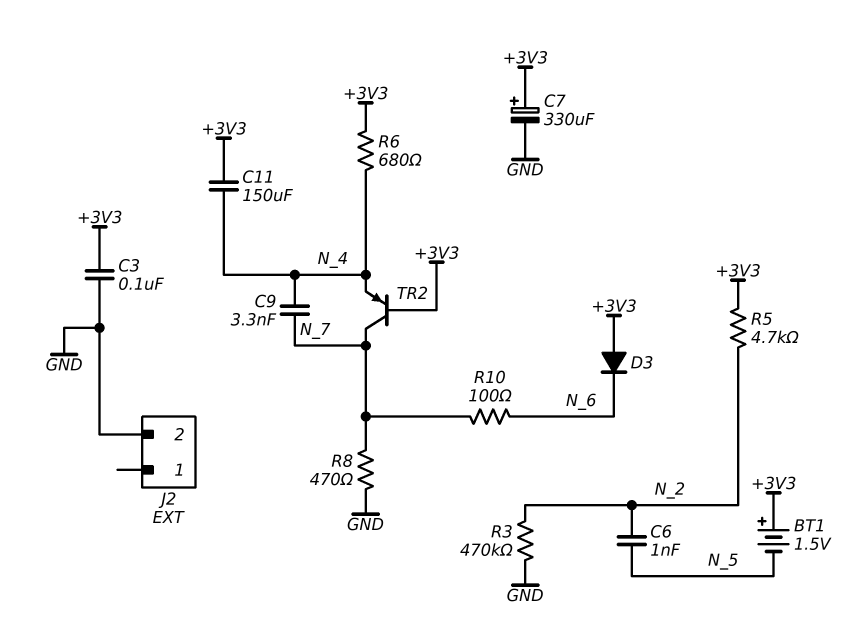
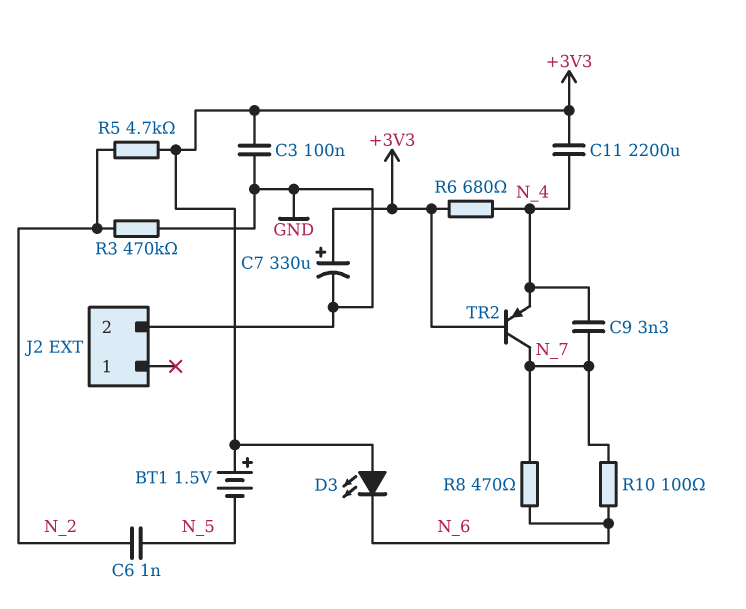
C11: 150uF (+3V3, N_4) -> 2200uF (+3V3, N_4)
D3: diode (A +3V3, K N_6) -> LED (A +3V3, K N_6)
R8: 470 (GND, N_7) -> 470 (N_6, N_7)

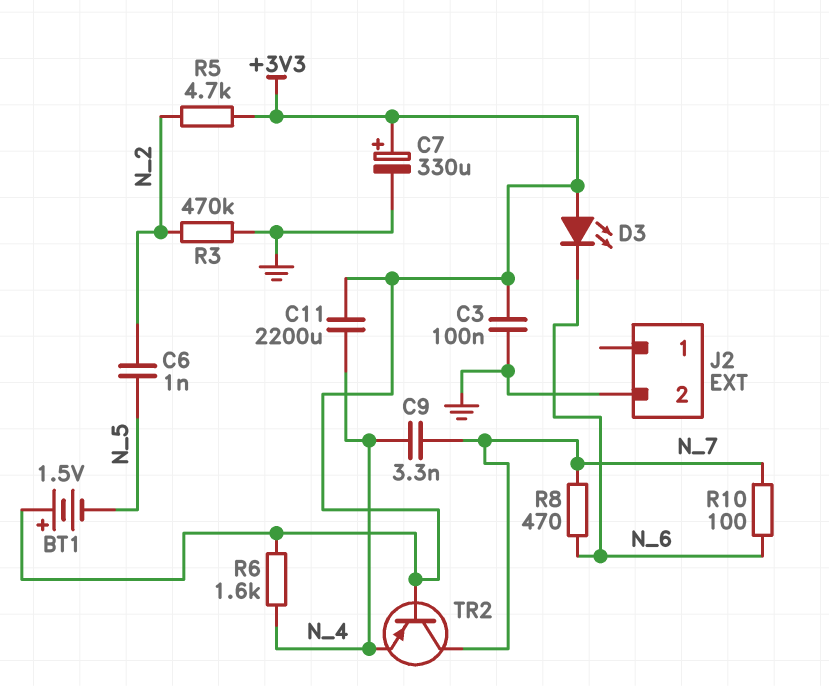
R6: 680 (+3V3, N_4) -> 1.6k (+3V3, N_4)

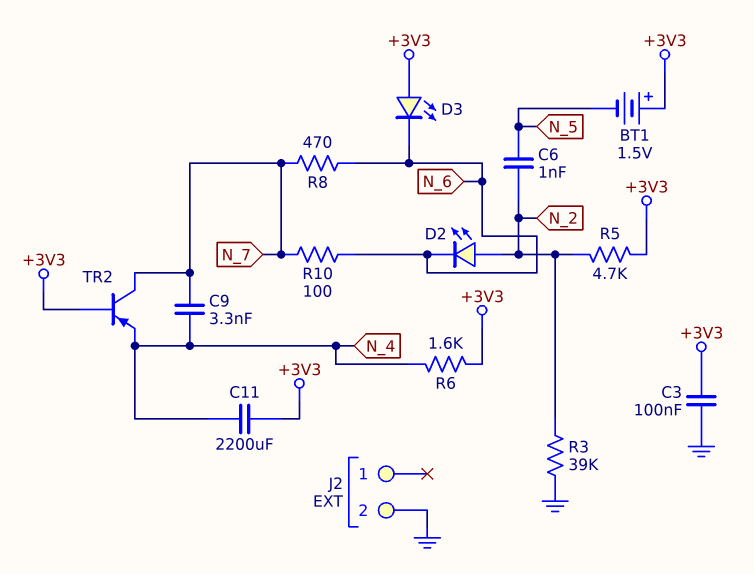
C7: 330uF (plus +3V3, minus GND) -> none
D2: none -> LED (A N_2, K N_6)
R3: 470k (GND, N_2) -> 39k (GND, N_2)

